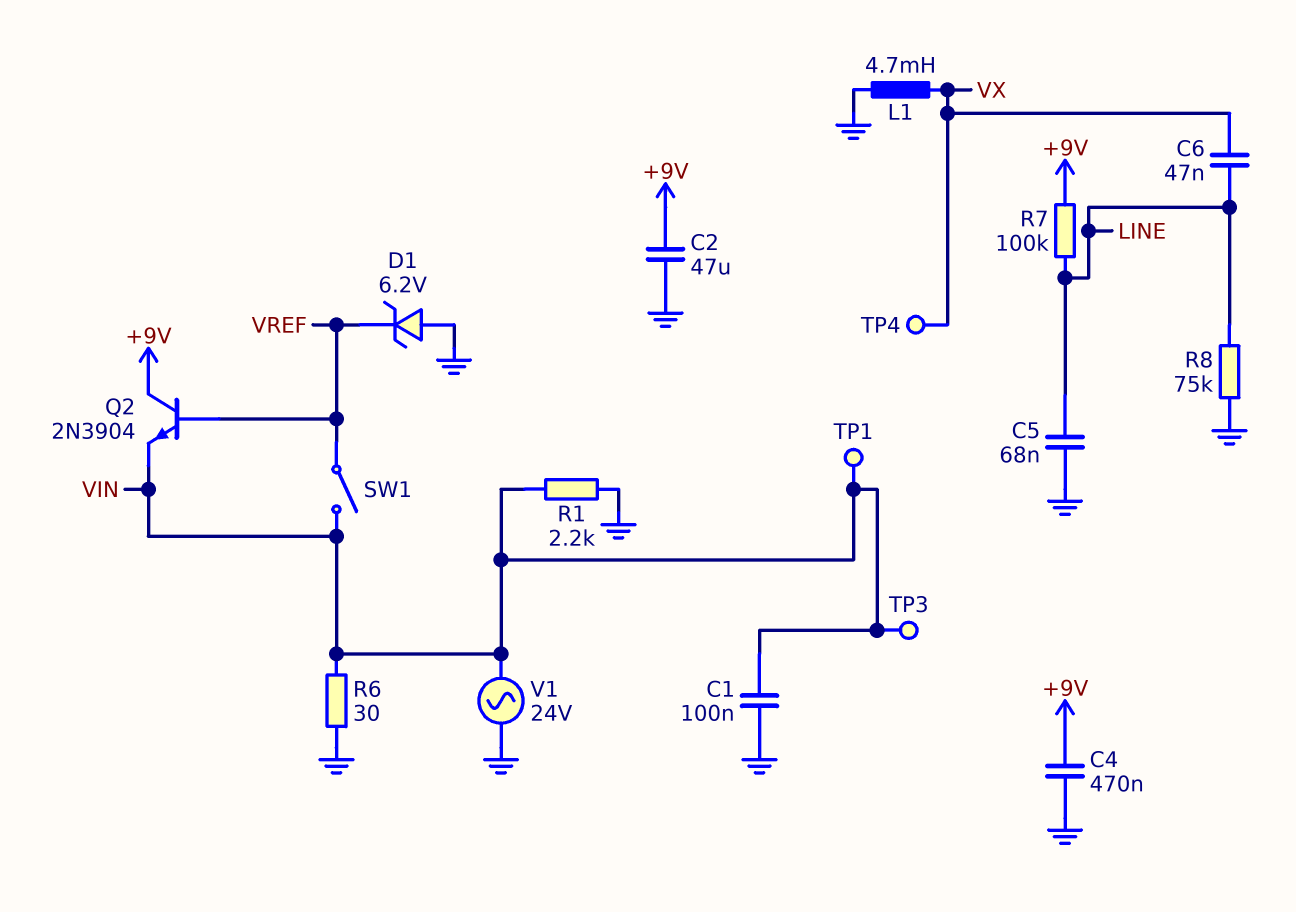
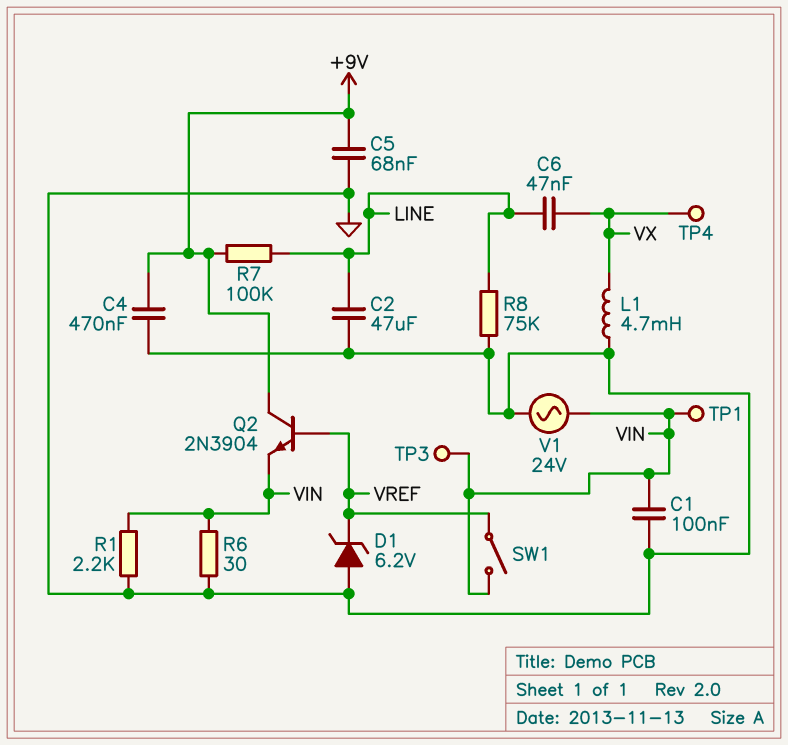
C2: 47uF (+9V, GND) -> 47uF (GND, LINE)
C5: 68nF (GND, LINE) -> 68nF (+9V, GND)

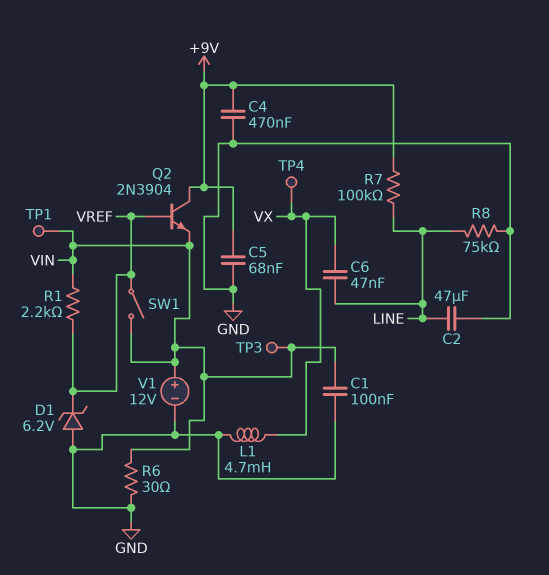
R1: 2.2k (GND, VIN) -> 2.2k (VIN, VREF)
V1: AC 24V (GND, VIN) -> 12V (plus VIN, minus GND)

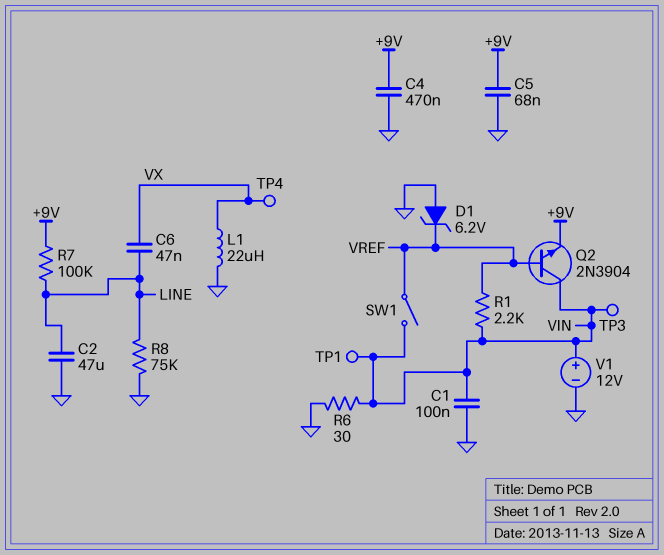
L1: 4.7mH (GND, VX) -> 22uH (GND, VX)
Q2: NPN 2N3904 (B VREF, C +9V, E VIN) -> NPN 2N3904 (B VREF, C VIN, E +9V)

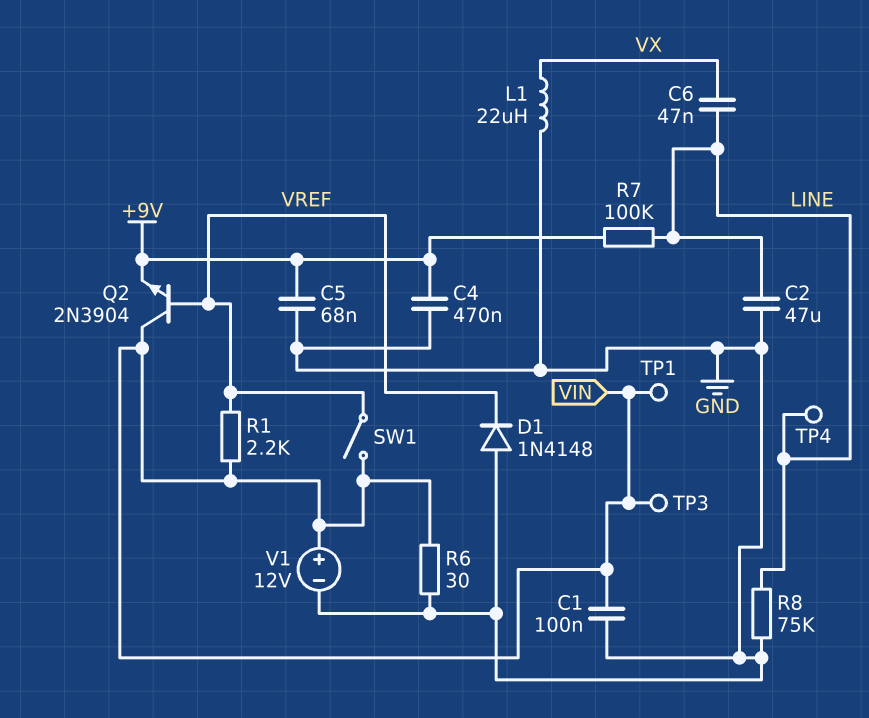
D1: zener 6.2V (A GND, K VREF) -> diode 1N4148 (A GND, K VREF)
TP4: test point (VX) -> test point (LINE)

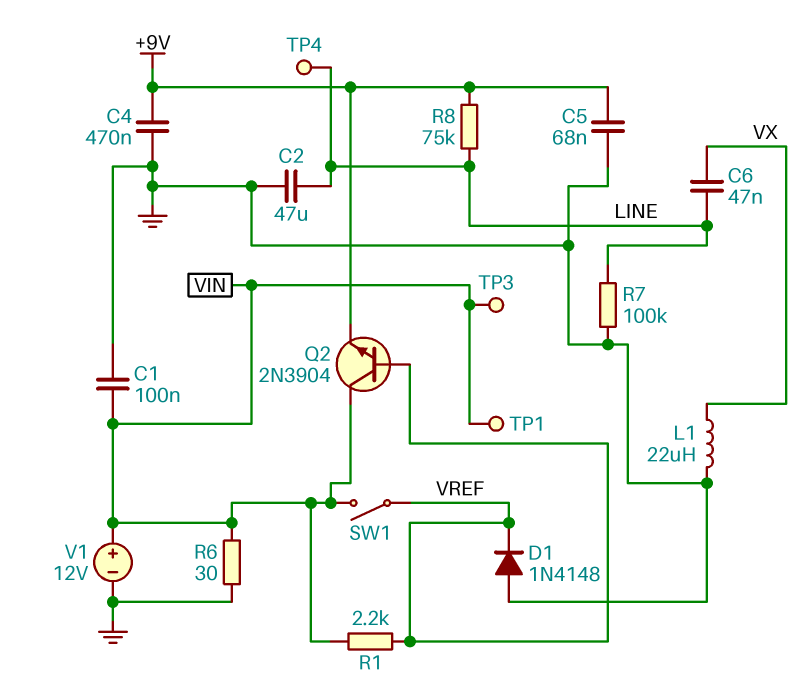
R7: 100k (+9V, LINE) -> 100k (GND, LINE)
R8: 75k (GND, LINE) -> 75k (+9V, LINE)

